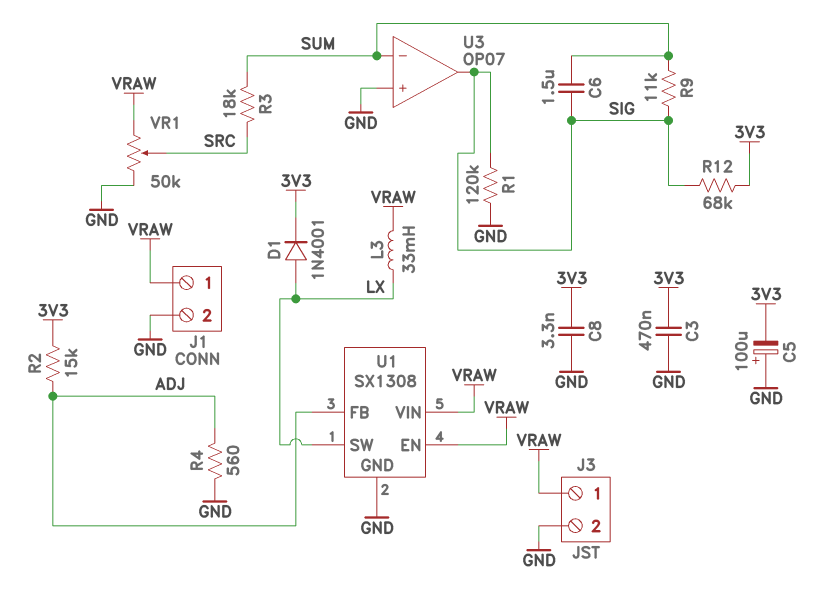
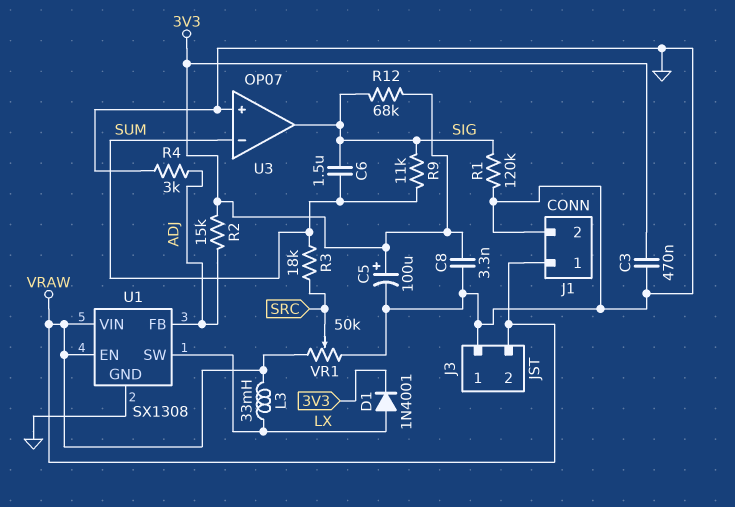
C5: 100uF (plus GND, minus 3V3) -> 100uF (plus 3V3, minus GND)
J3 pin 1: VRAW -> GND
J3 pin 2: GND -> VRAW
R4: 560 (ADJ, GND) -> 3k (ADJ, GND)

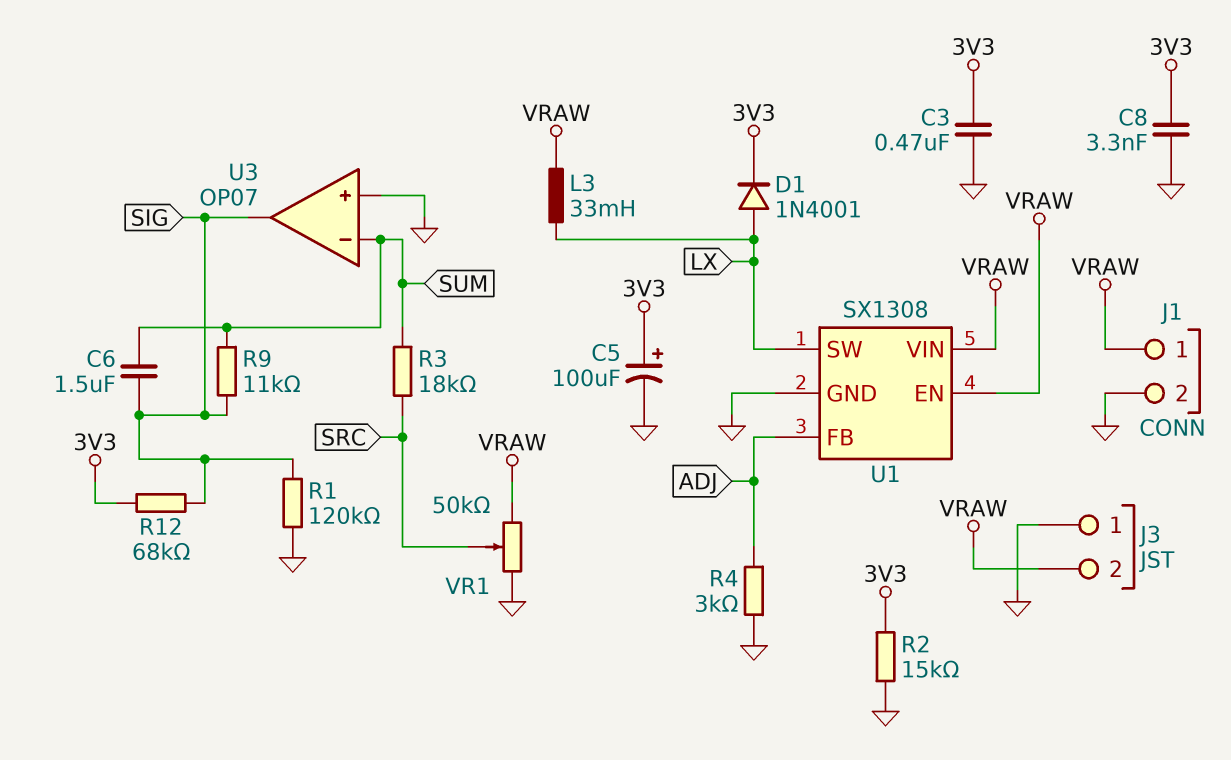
R2: 15k (3V3, ADJ) -> 15k (3V3, GND)

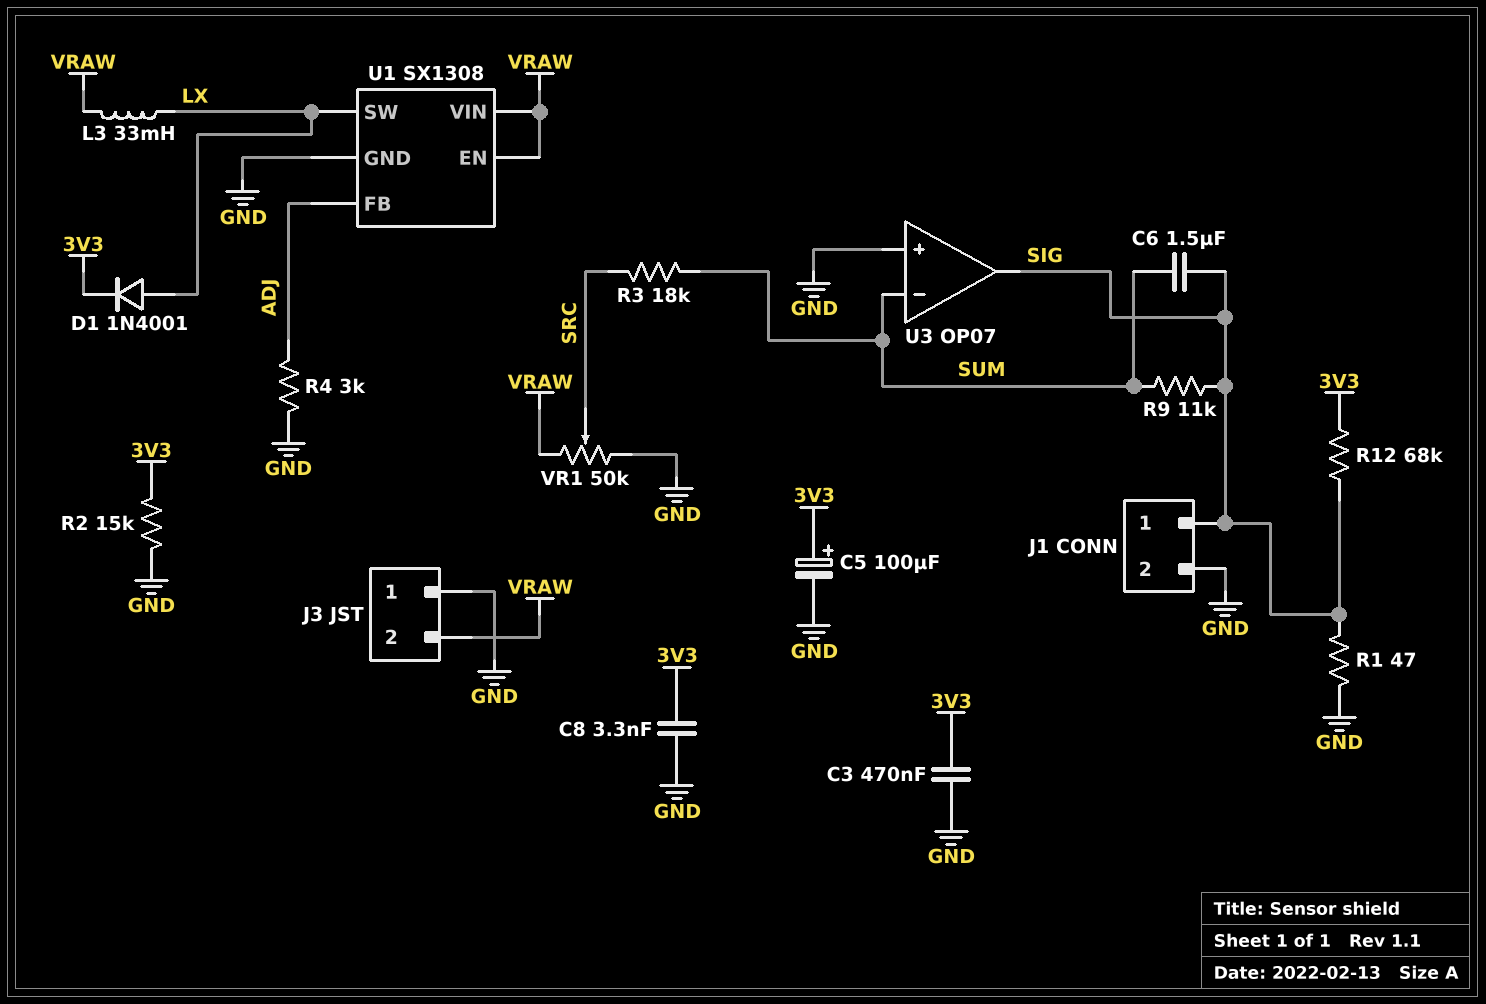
J1 pin 1: VRAW -> SIG
R1: 120k (GND, SIG) -> 47 (GND, SIG)

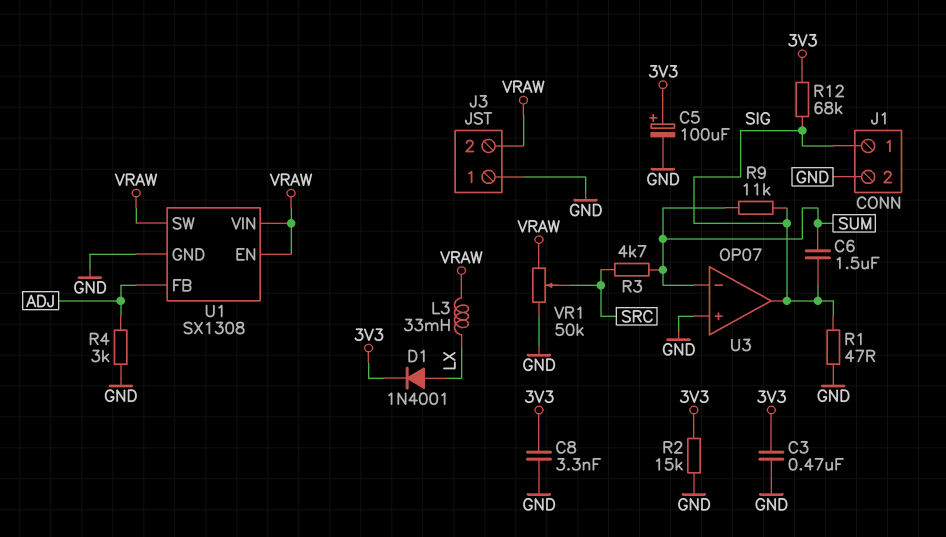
R3: 18k (SRC, SUM) -> 4.7k (SRC, SUM)
U1 pin SW: LX -> VRAW

